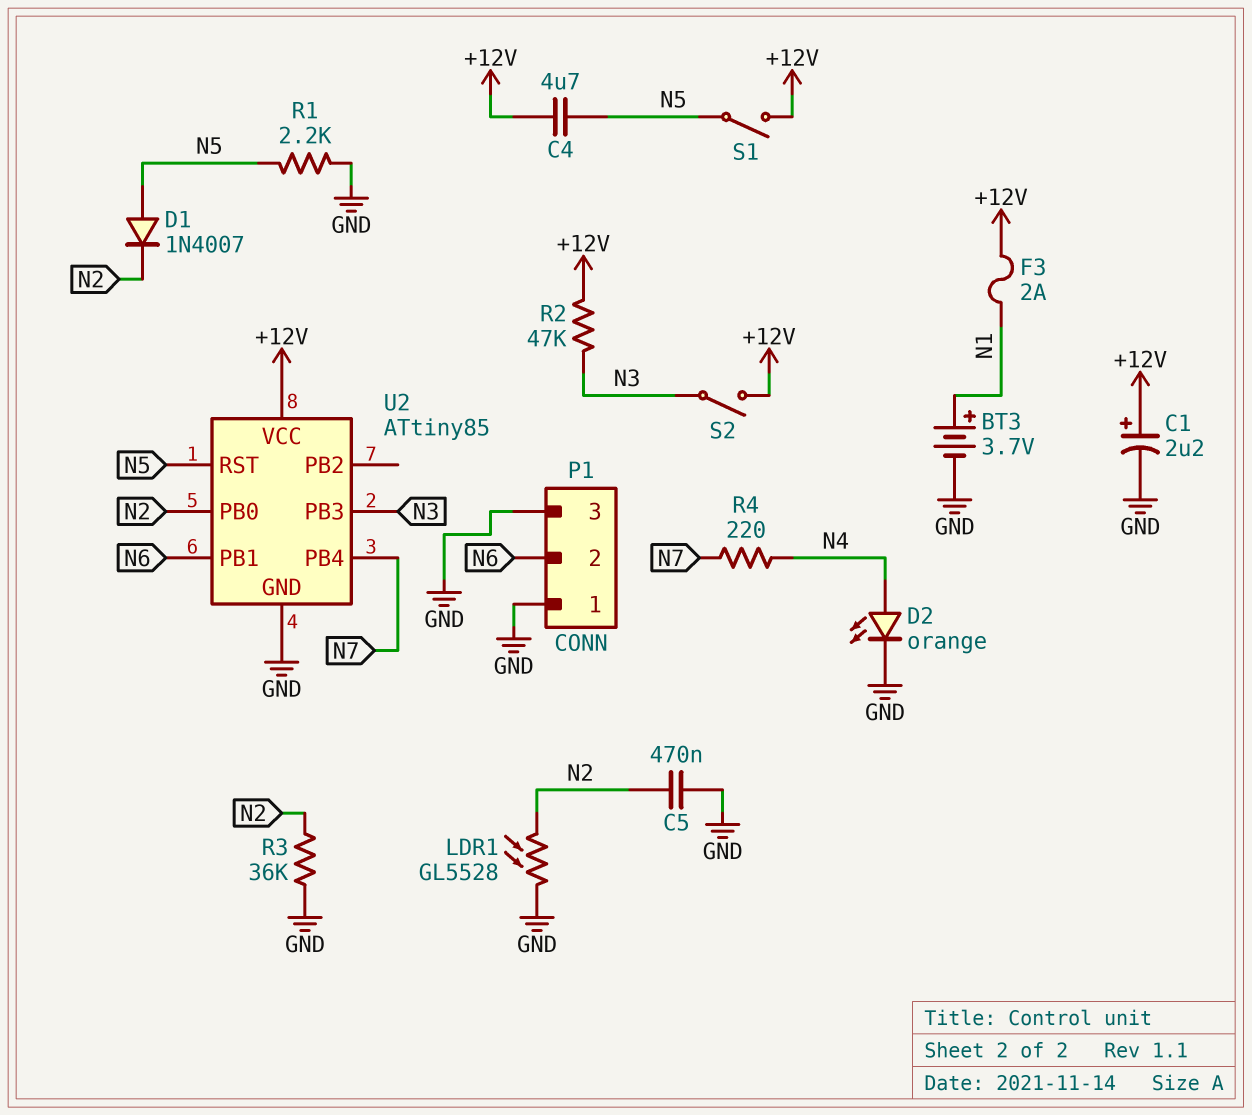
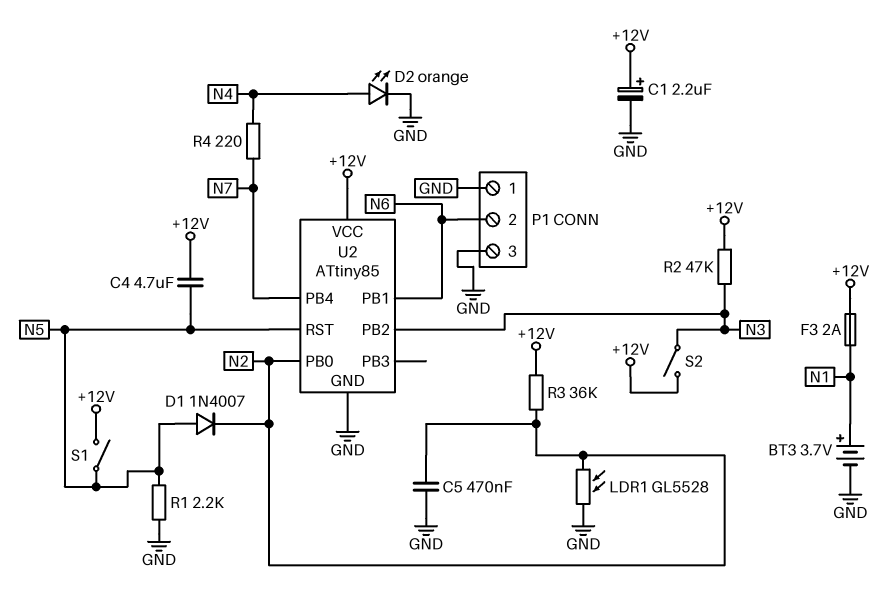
R3: 36k (GND, N2) -> 36k (+12V, N2)
U2 pin PB2: none -> N3
U2 pin PB3: N3 -> none

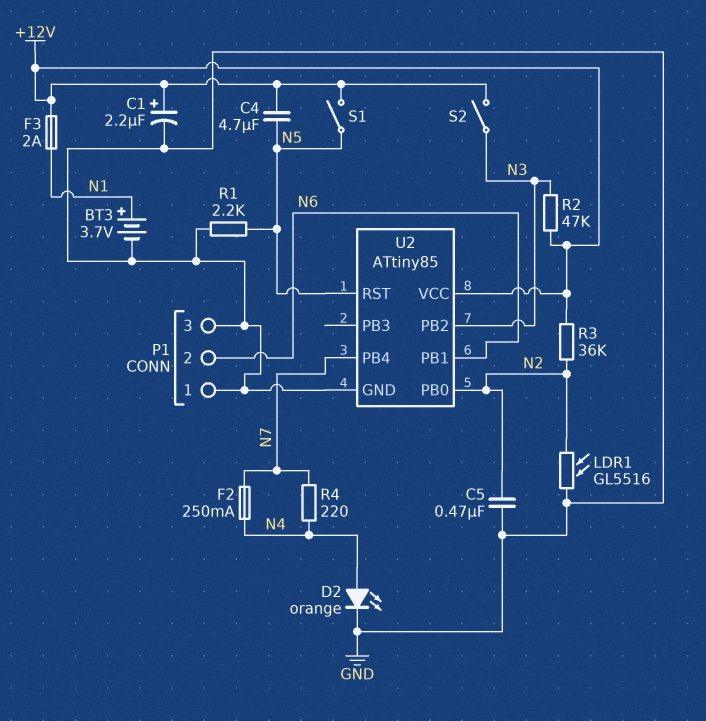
D1: diode 1N4007 (A N5, K N2) -> none
F2: none -> 250mA (N4, N7)
LDR1: GL5528 (GND, N2) -> GL5516 (GND, N2)

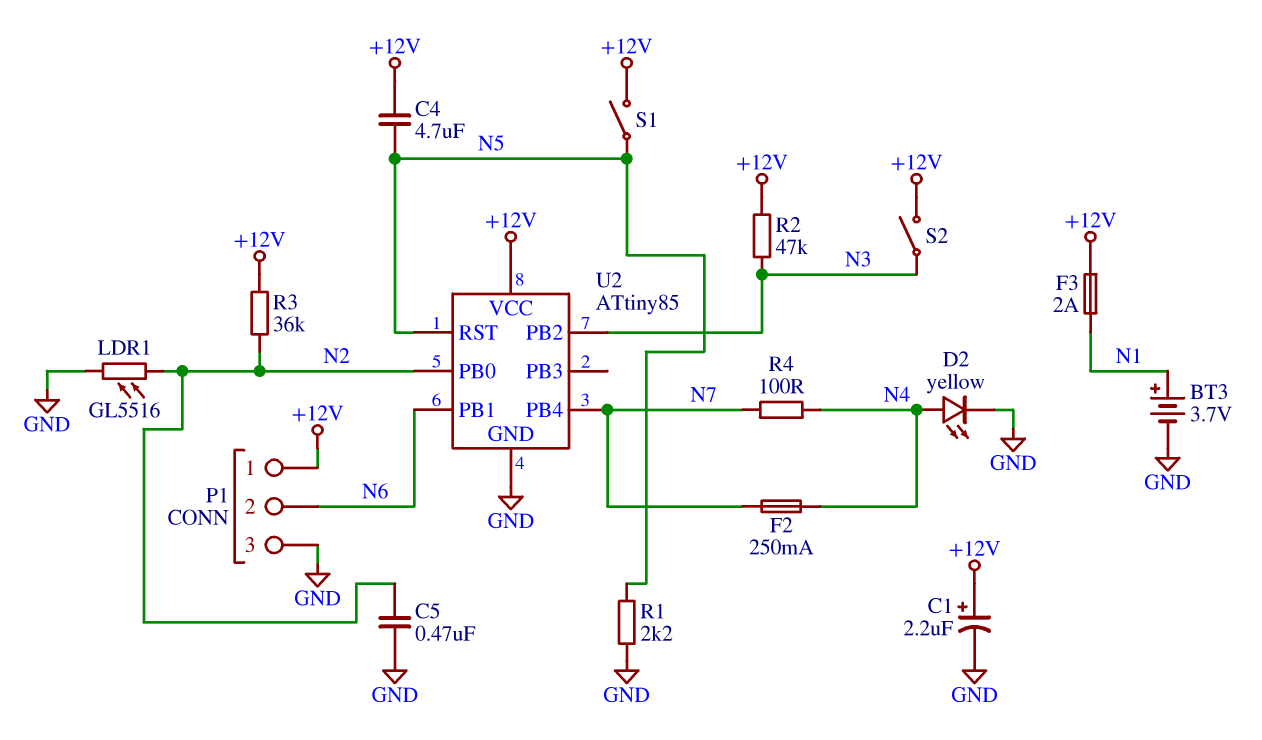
D2: LED orange (A N4, K GND) -> LED yellow (A N4, K GND)
P1 pin 1: GND -> +12V
R4: 220 (N4, N7) -> 100 (N4, N7)

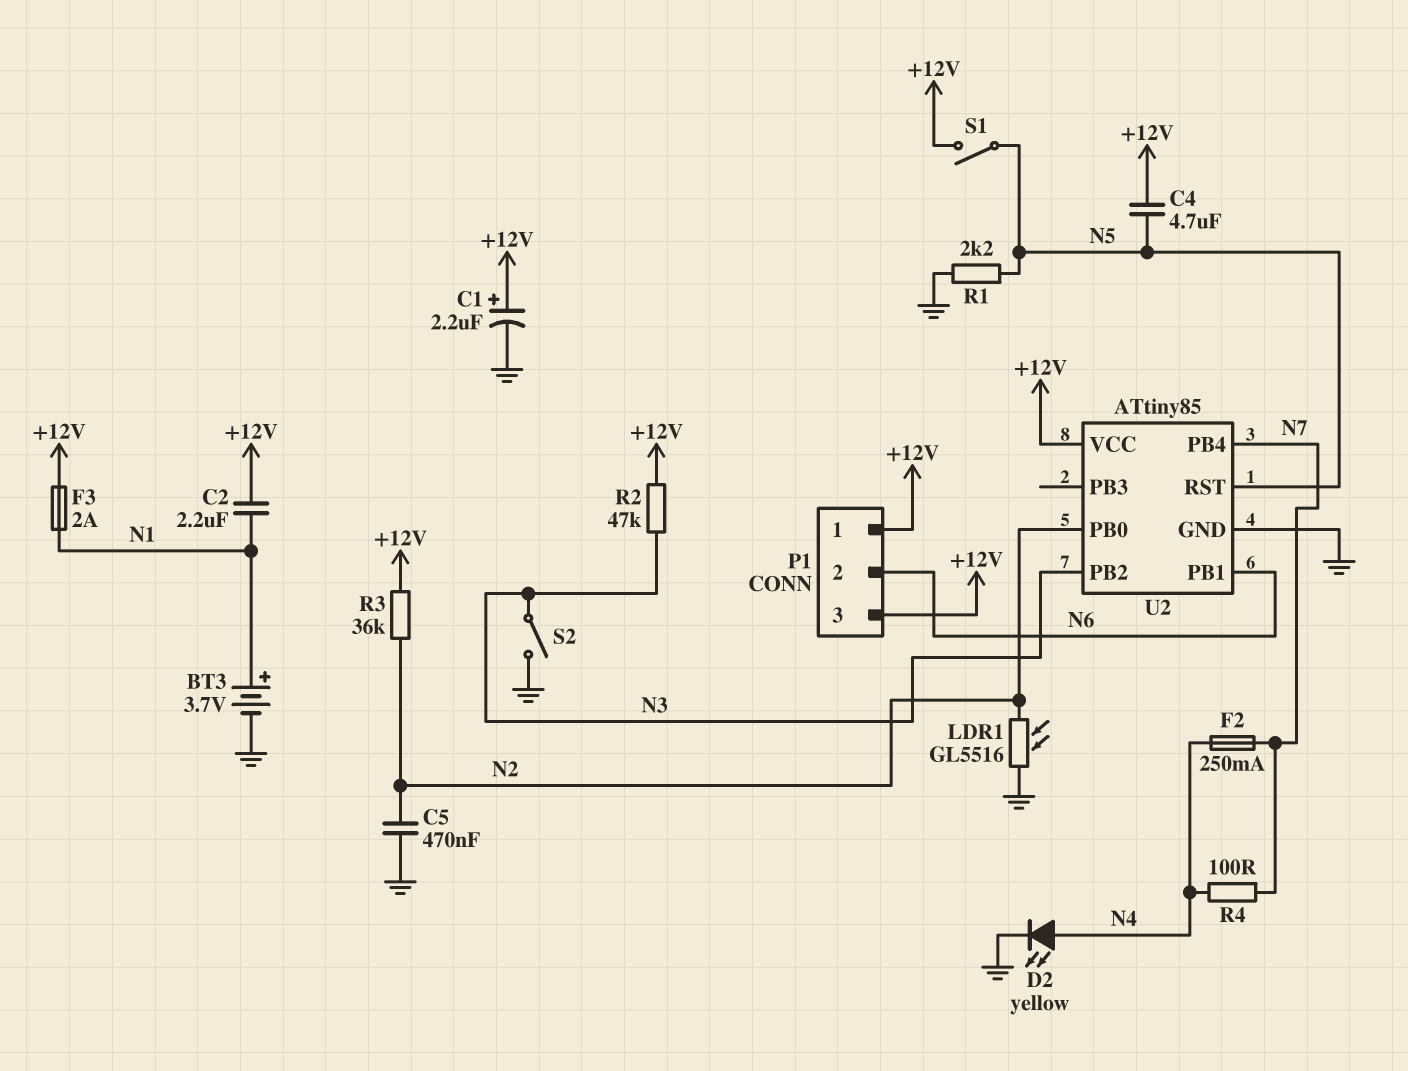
C2: none -> 2.2uF (+12V, N1)
P1 pin 3: GND -> +12V
S2: switch (+12V, N3) -> switch (GND, N3)

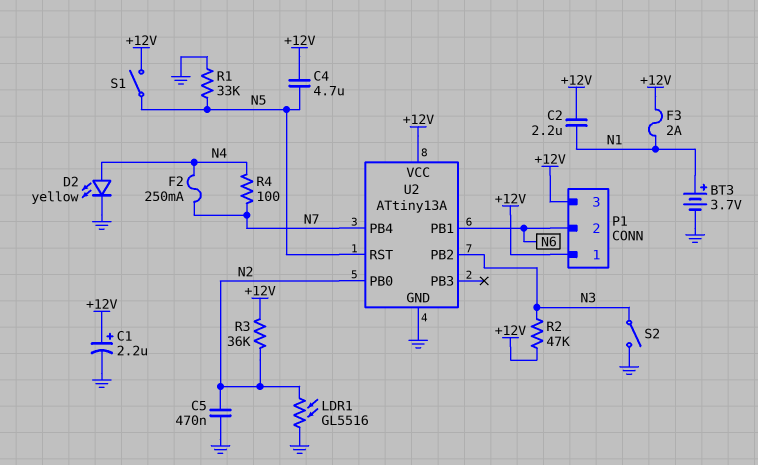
R1: 2.2k (GND, N5) -> 33k (GND, N5)
U2: ATtiny85 -> ATtiny13A

